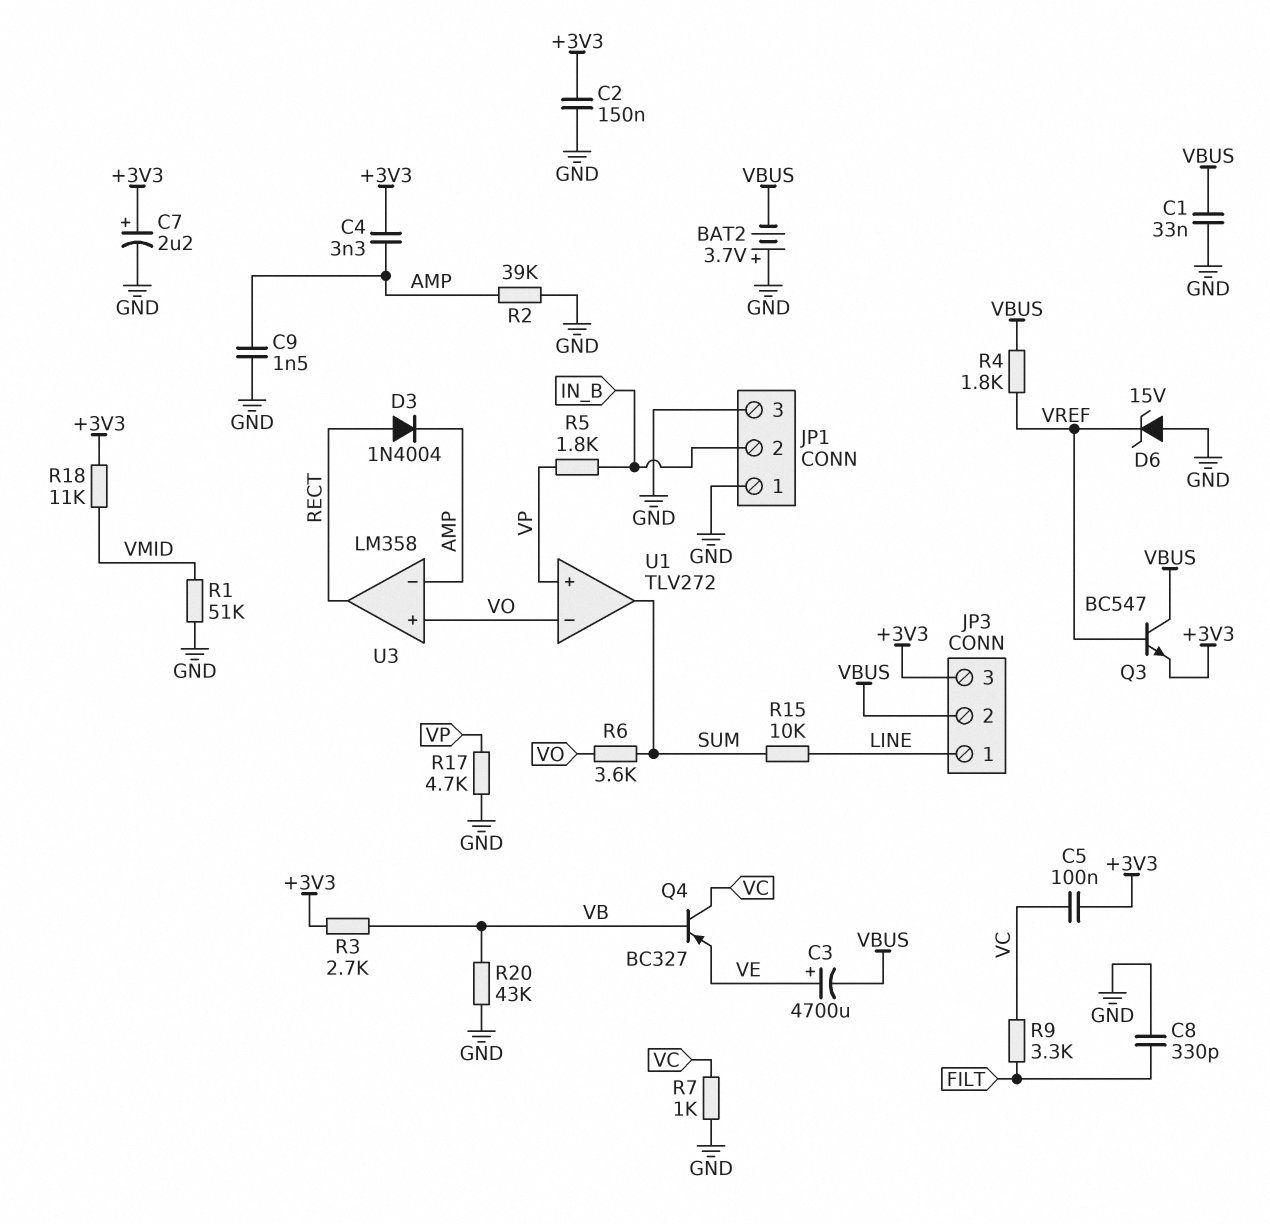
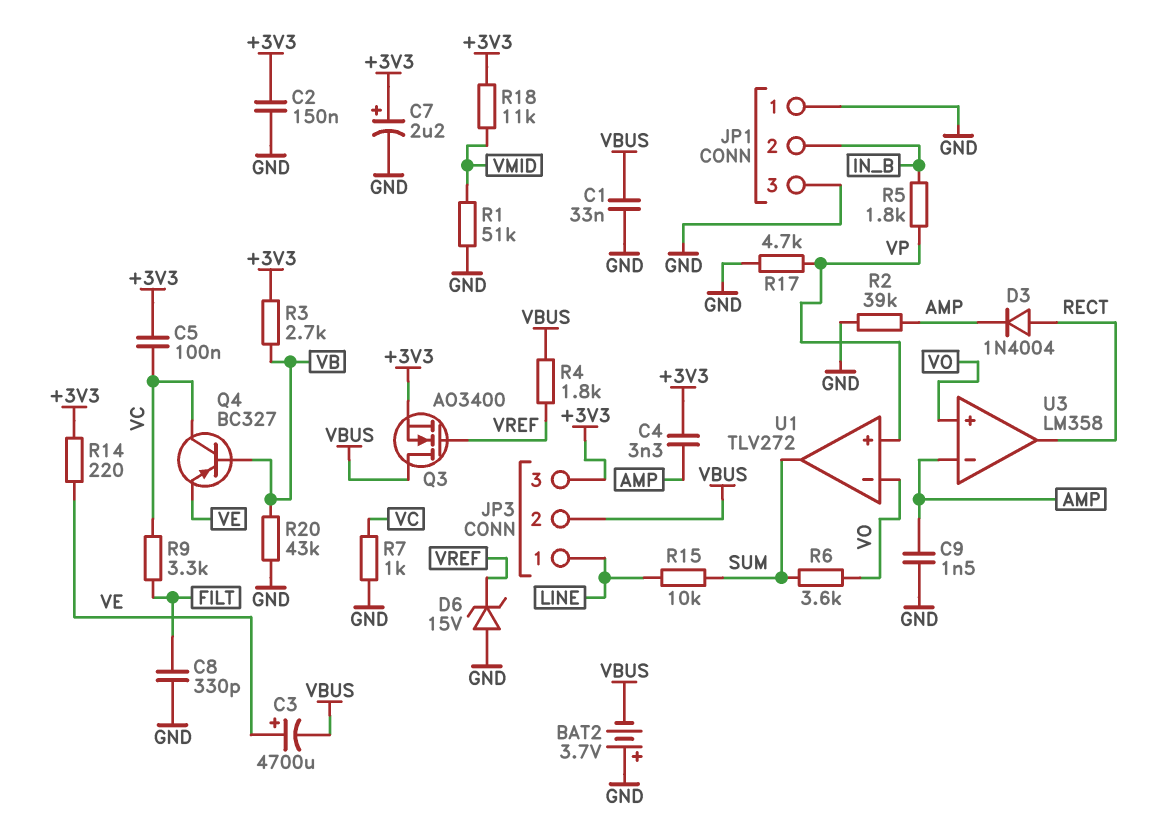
Q3: NPN BC547 (B VREF, C VBUS, E +3V3) -> NMOS AO3400 (G VREF, D VBUS, S +3V3)
R14: none -> 220 (+3V3, VE)

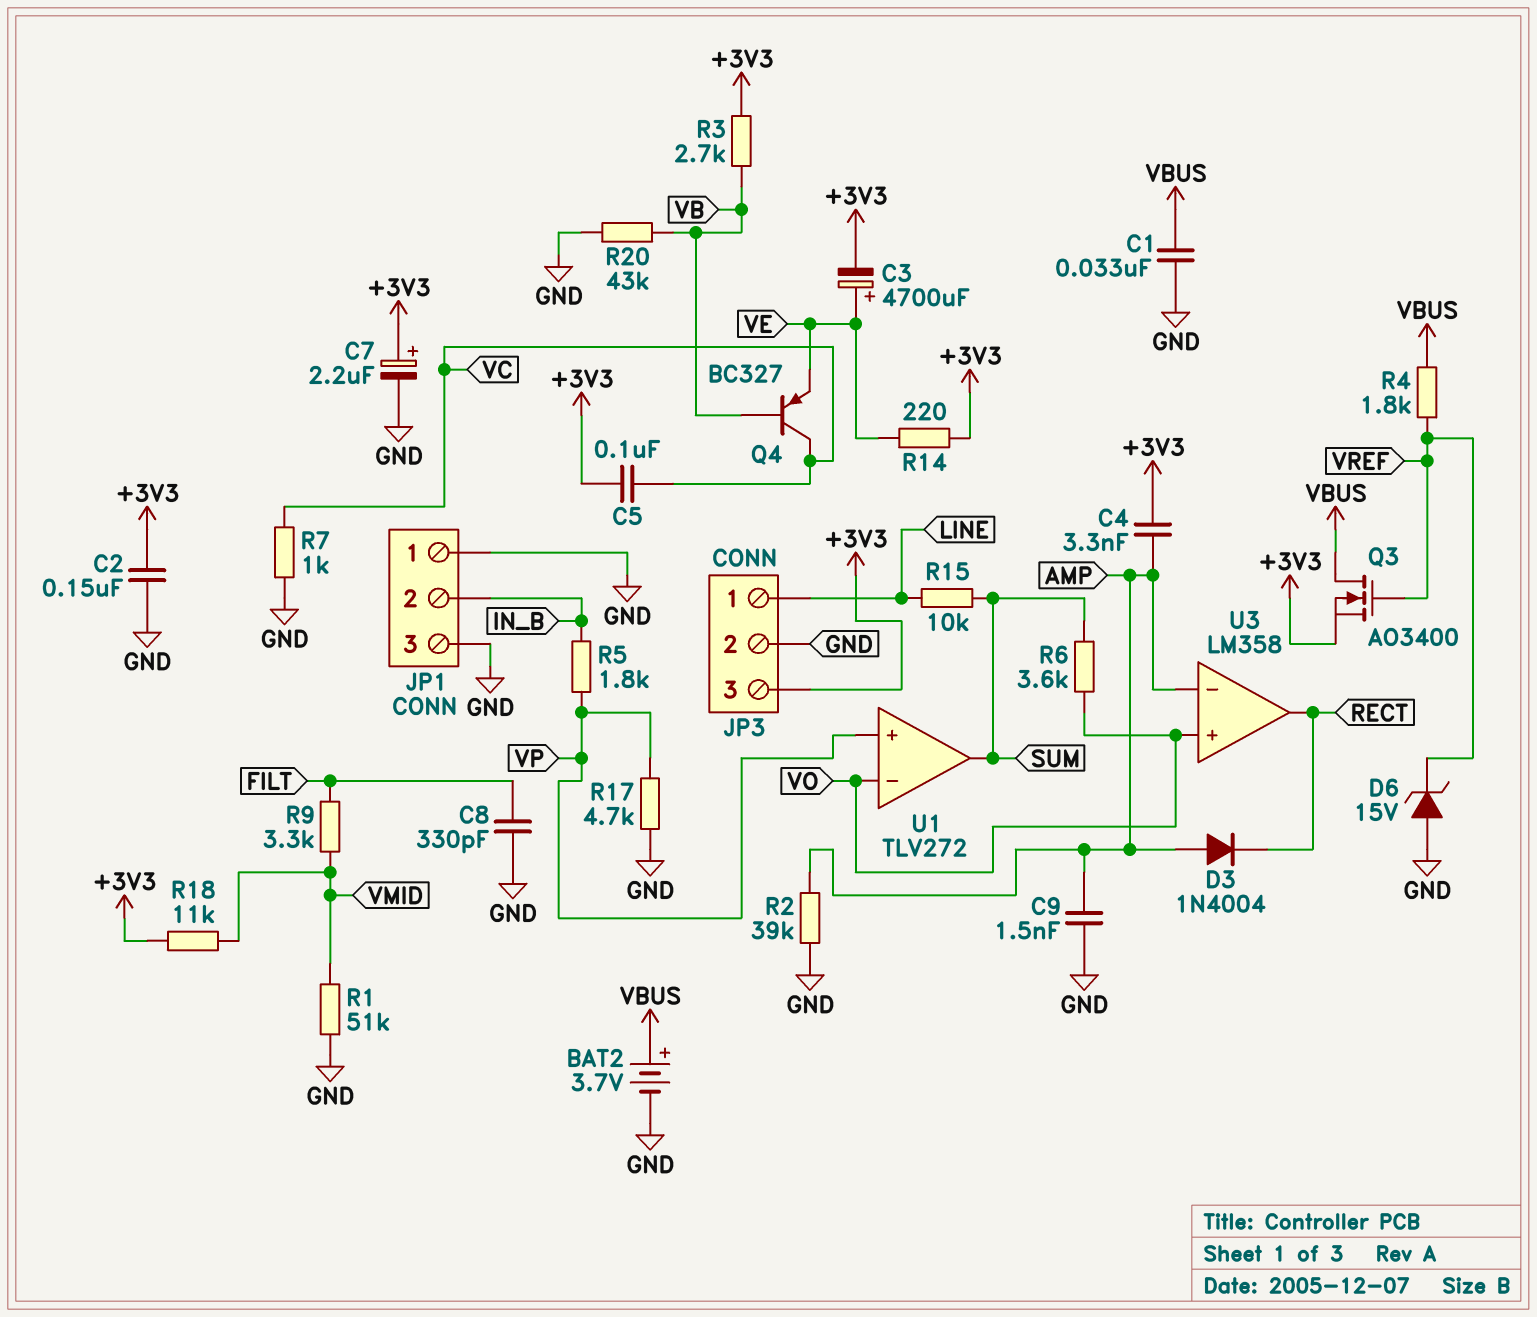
BAT2: 3.7V (plus GND, minus VBUS) -> 3.7V (plus VBUS, minus GND)
C3: 4700uF (plus VE, minus VBUS) -> 4700uF (plus VE, minus +3V3)
D3: diode 1N4004 (A RECT, K AMP) -> diode 1N4004 (A AMP, K RECT)
JP3 pin 2: VBUS -> GND
R9: 3.3k (FILT, VC) -> 3.3k (FILT, VMID)

